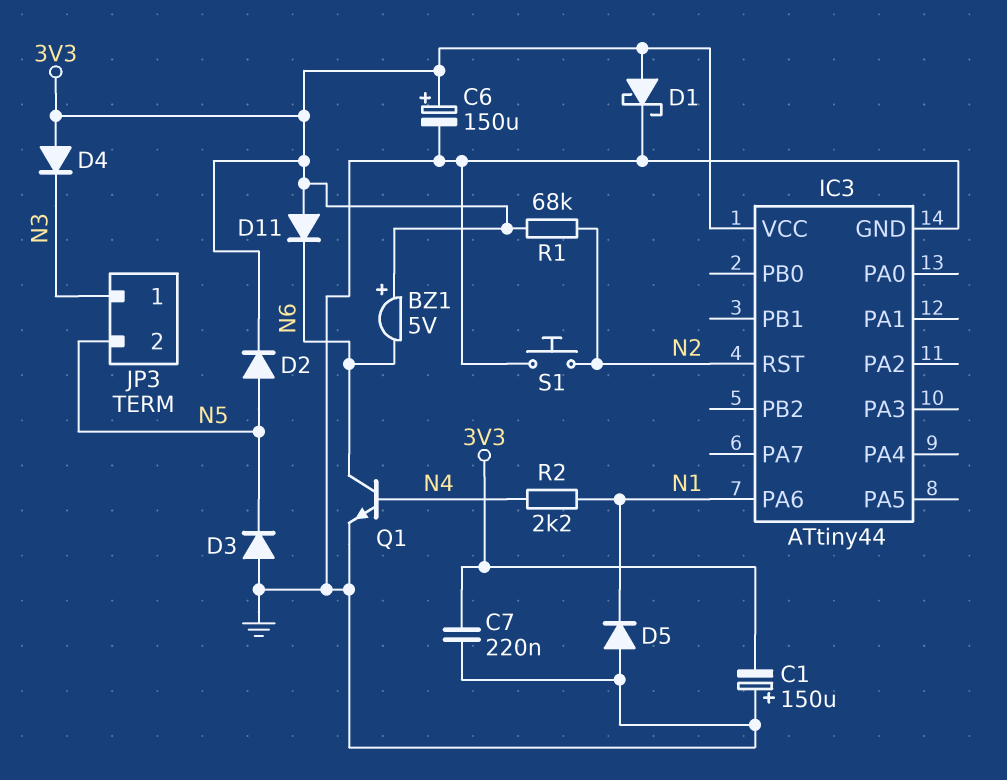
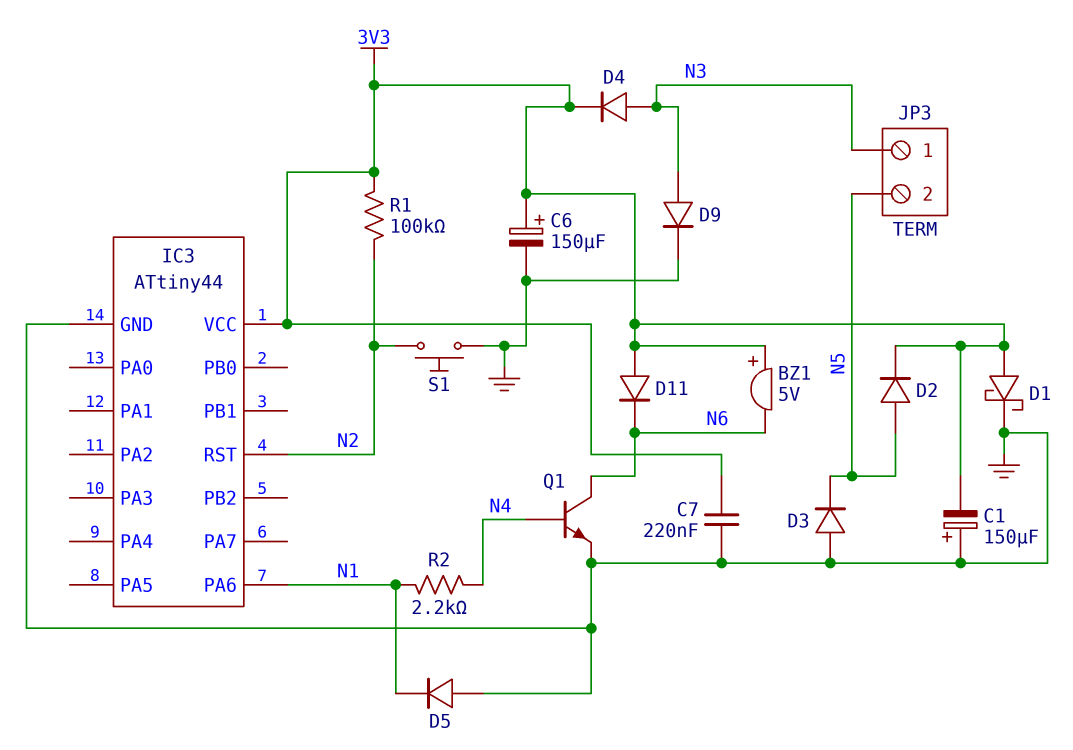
D4: diode (A 3V3, K N3) -> diode (A N3, K 3V3)
D9: none -> diode (A N3, K GND)
R1: 68k (3V3, N2) -> 100k (3V3, N2)

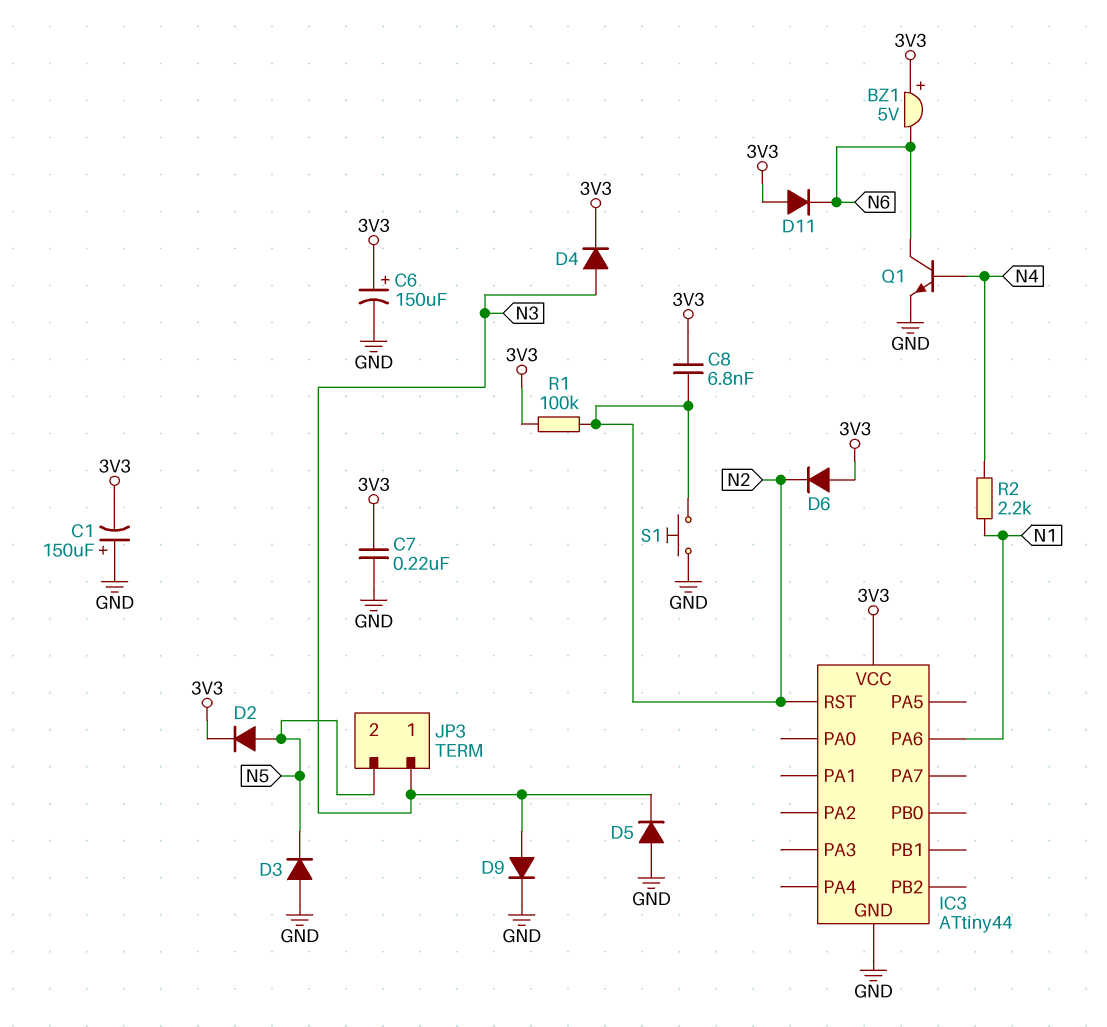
C8: none -> 6.8nF (3V3, N2)
D1: schottky (A 3V3, K GND) -> none
D5: diode (A GND, K N1) -> diode (A GND, K N3)
D6: none -> diode (A 3V3, K N2)

